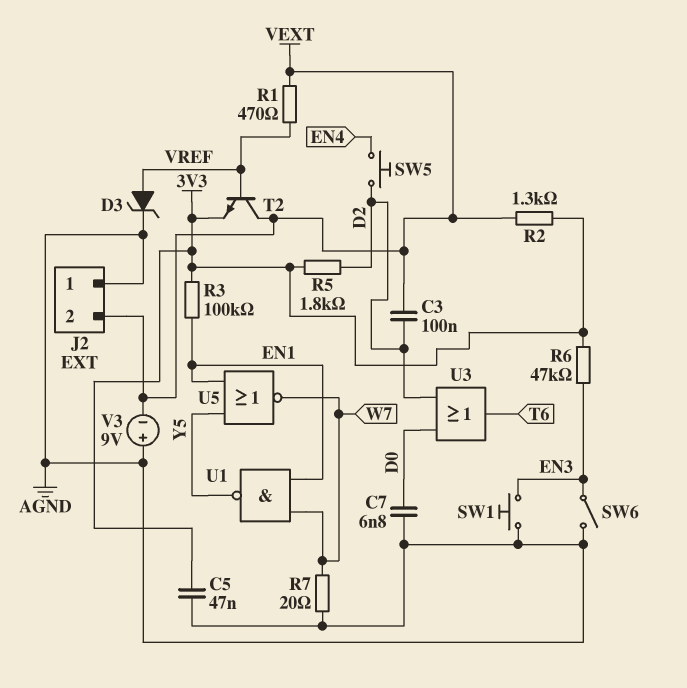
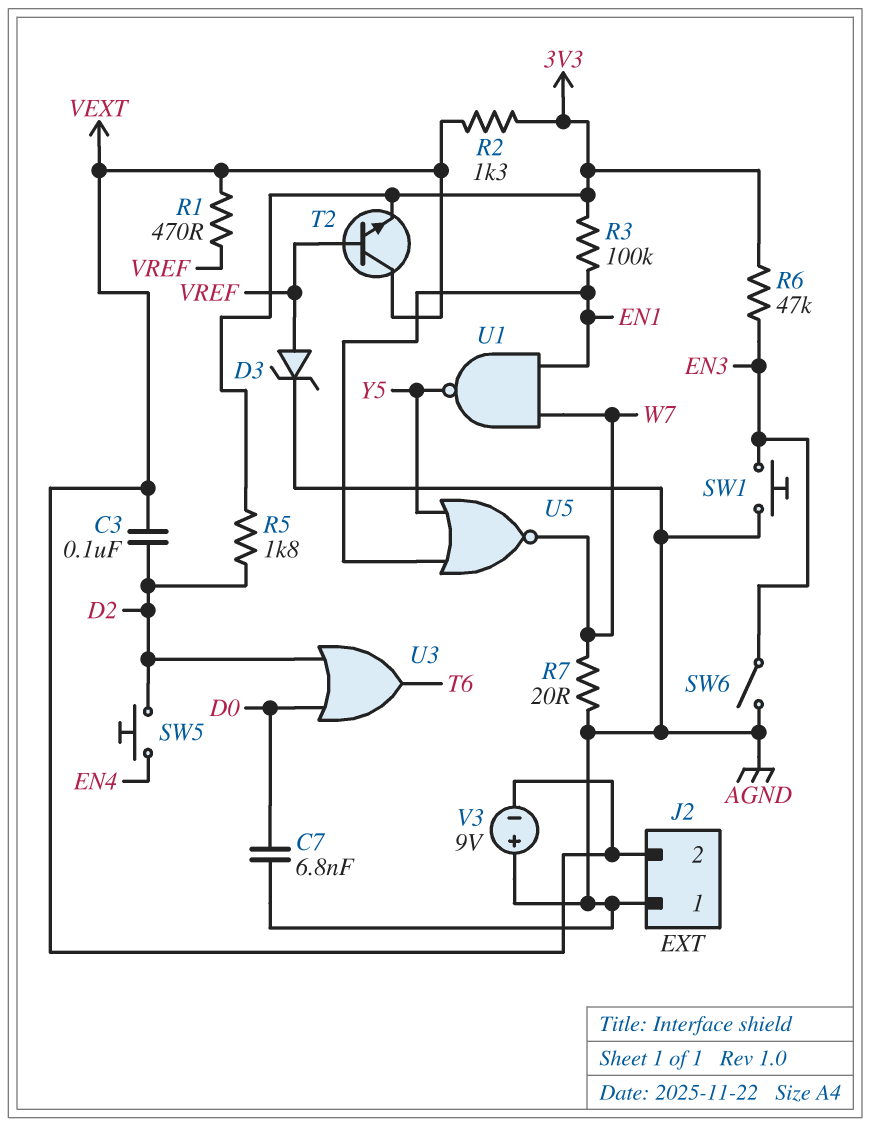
C5: 47nF (3V3, AGND) -> none

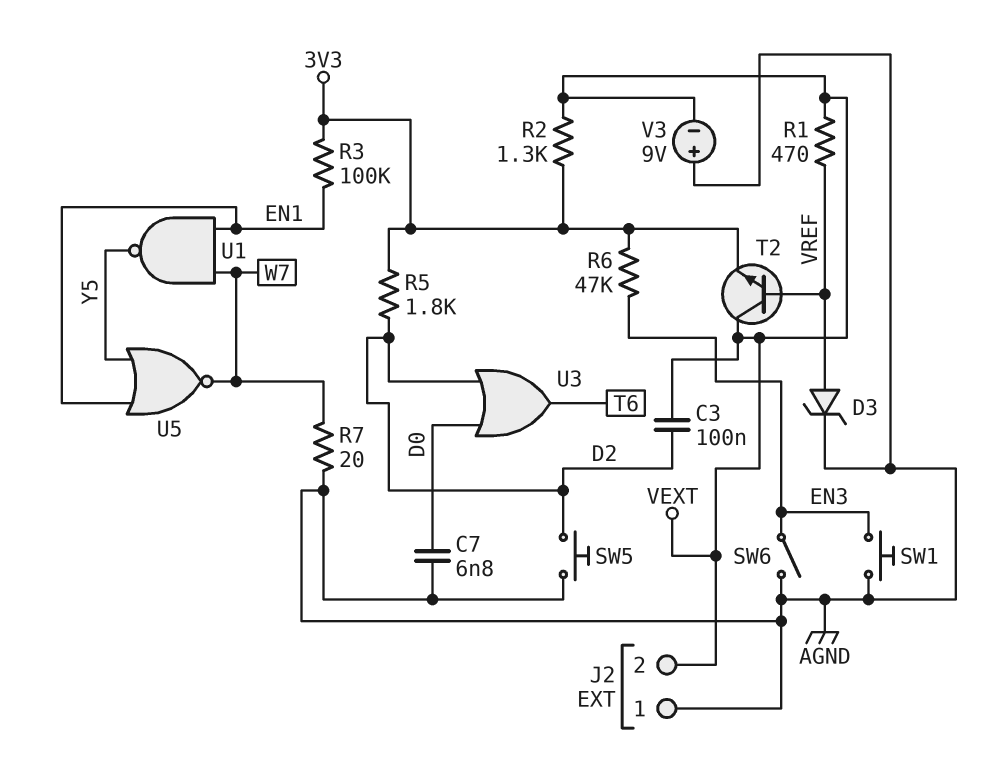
SW5: button (D2, EN4) -> button (AGND, D2)

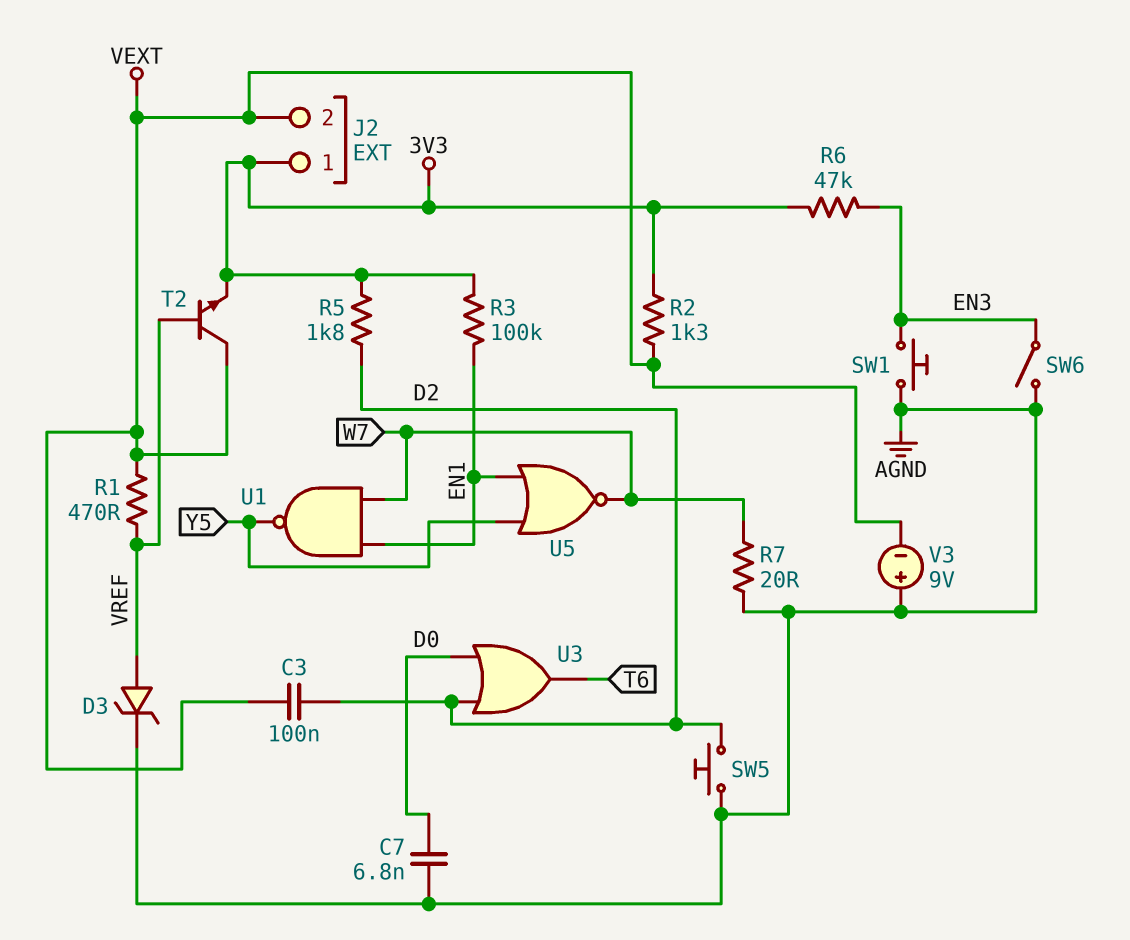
J2 pin 1: AGND -> 3V3

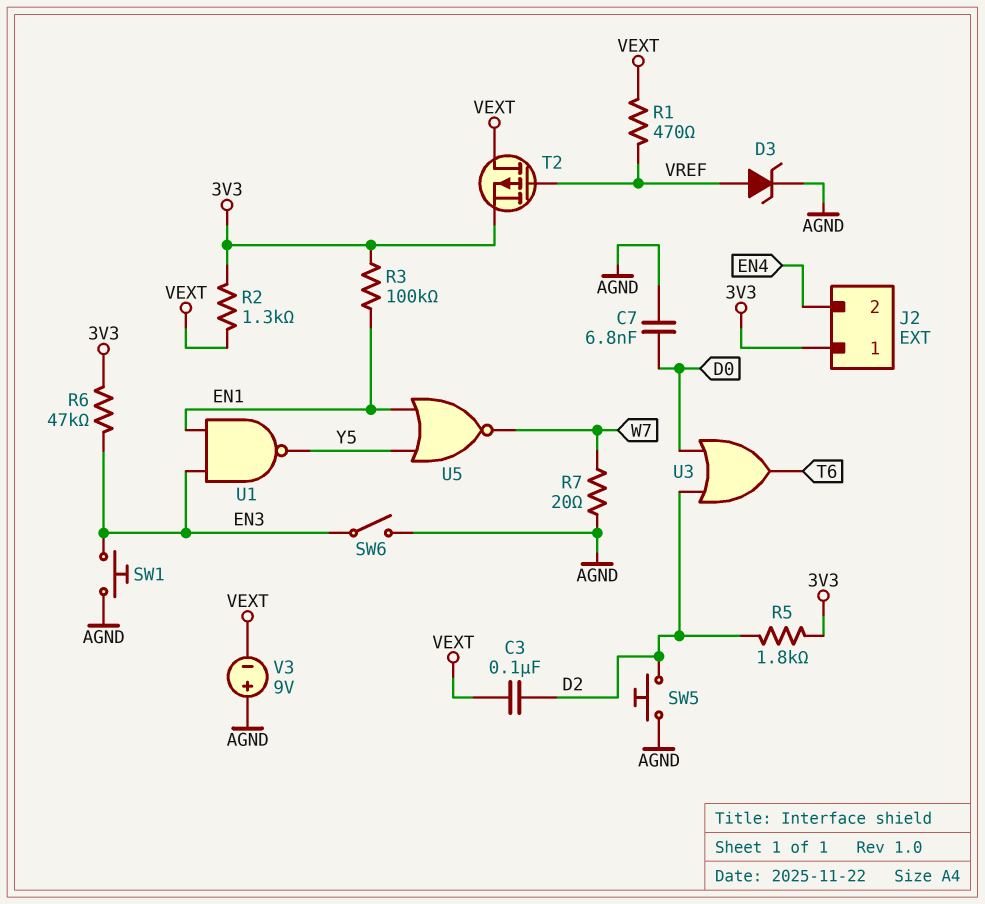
J2 pin 2: VEXT -> EN4
T2: NPN (B VREF, C VEXT, E 3V3) -> PMOS (G VREF, D VEXT, S 3V3)
U1: NAND (in EN1, in W7, out Y5) -> NAND (in EN1, in EN3, out Y5)

